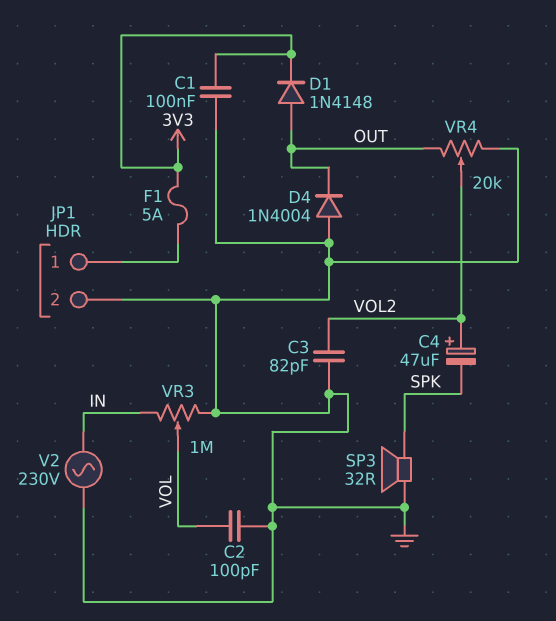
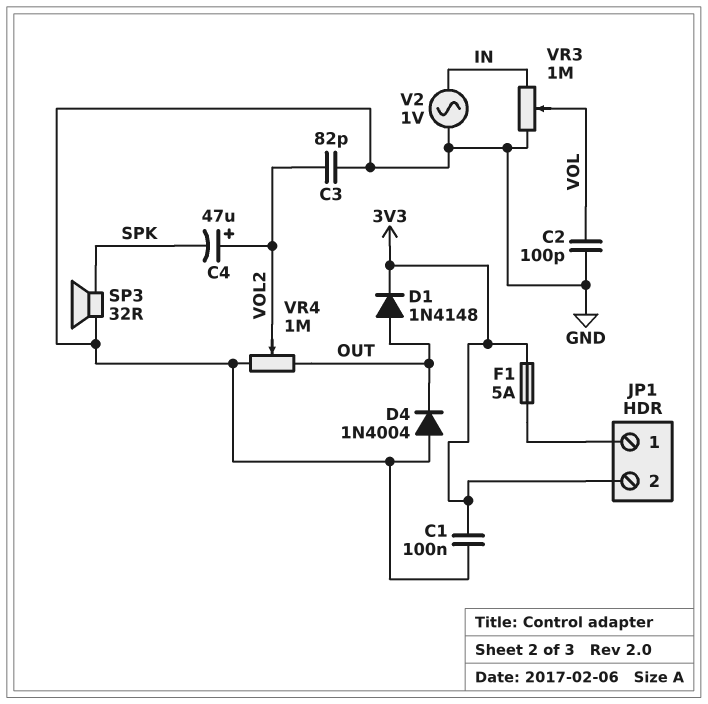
JP1 pin 2: GND -> 3V3
V2: AC 230V (GND, IN) -> AC 1V (GND, IN)
VR4: 20k (GND, OUT, wiper VOL2) -> 1M (GND, OUT, wiper VOL2)

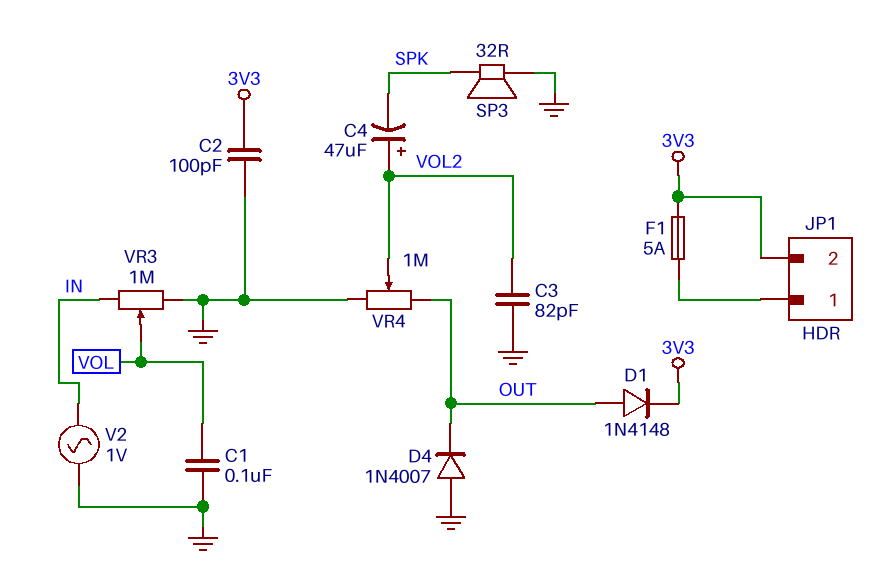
C1: 100nF (3V3, GND) -> 100nF (GND, VOL)
C2: 100pF (GND, VOL) -> 100pF (3V3, GND)
D4: diode 1N4004 (A GND, K OUT) -> diode 1N4007 (A GND, K OUT)

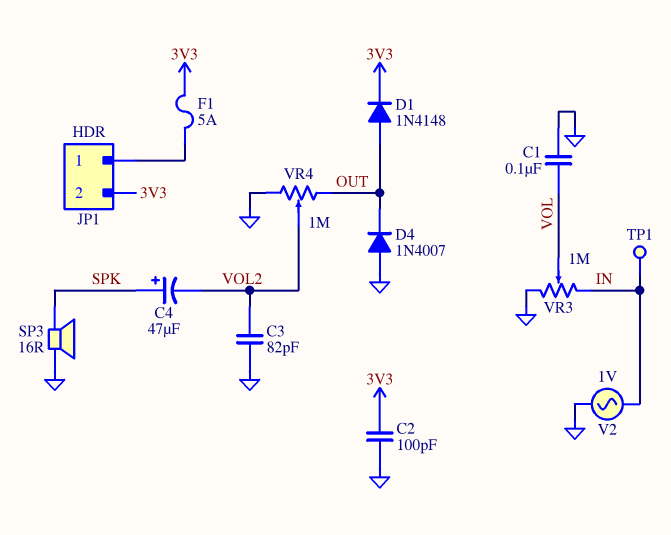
C4: 47uF (plus VOL2, minus SPK) -> 47uF (plus SPK, minus VOL2)
SP3: speaker 32R (GND, SPK) -> speaker 16R (GND, SPK)
TP1: none -> test point (IN)

